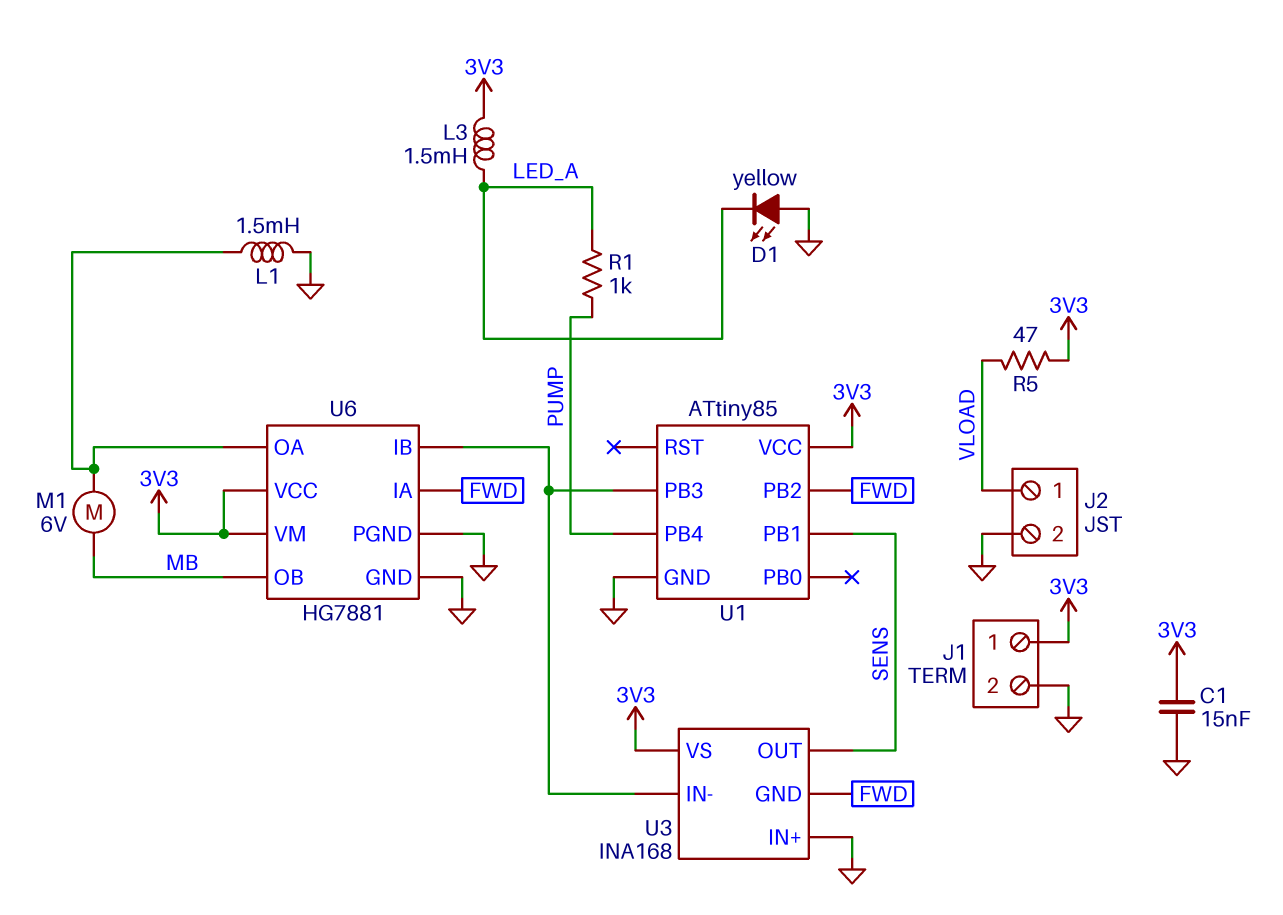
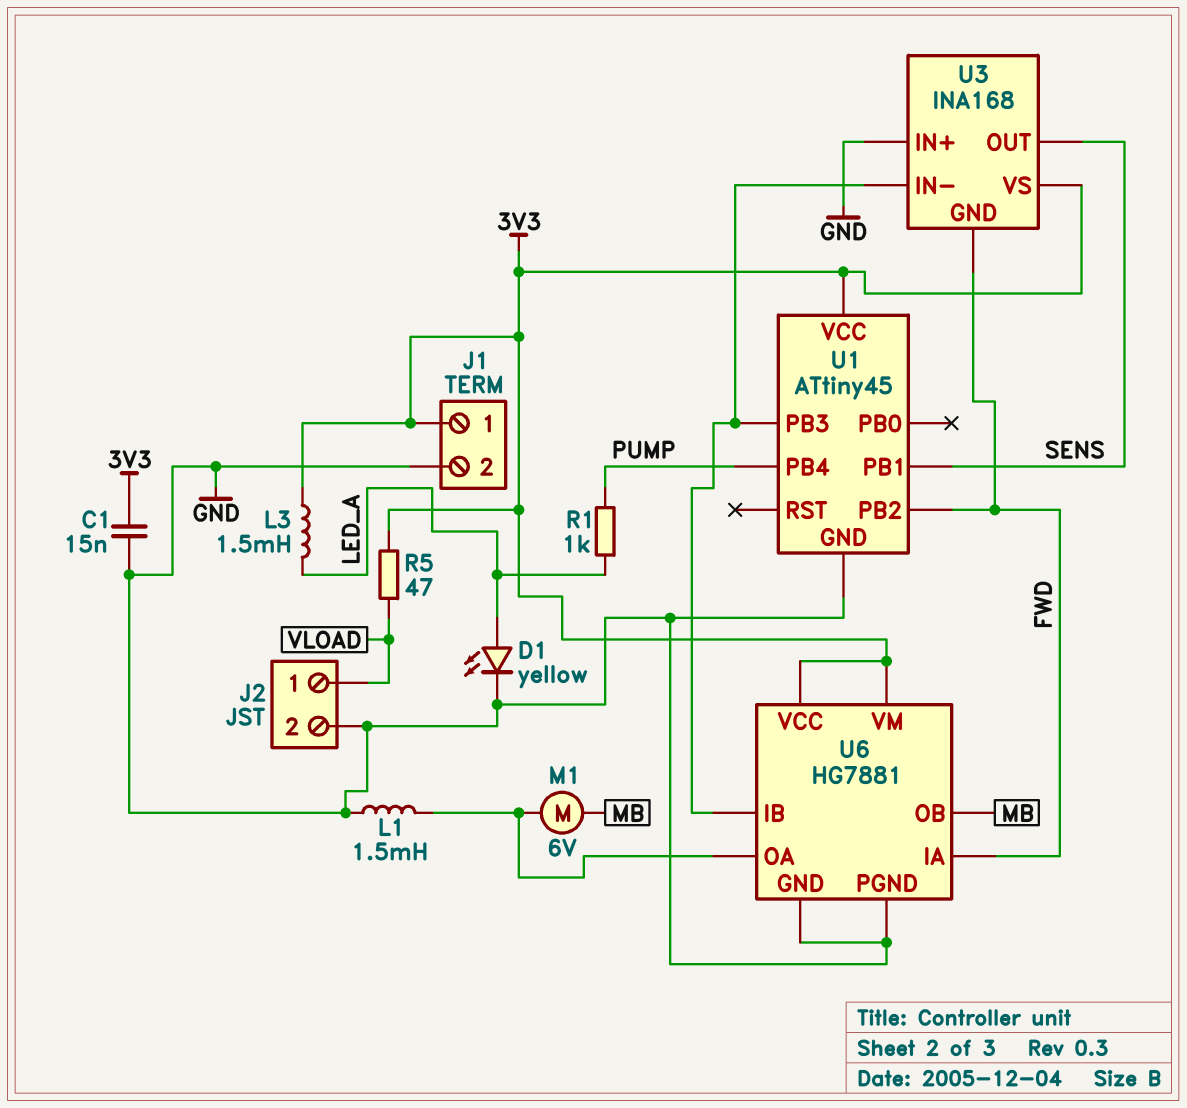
D1: LED yellow (A GND, K LED_A) -> LED yellow (A LED_A, K GND)
U1: ATtiny85 -> ATtiny45

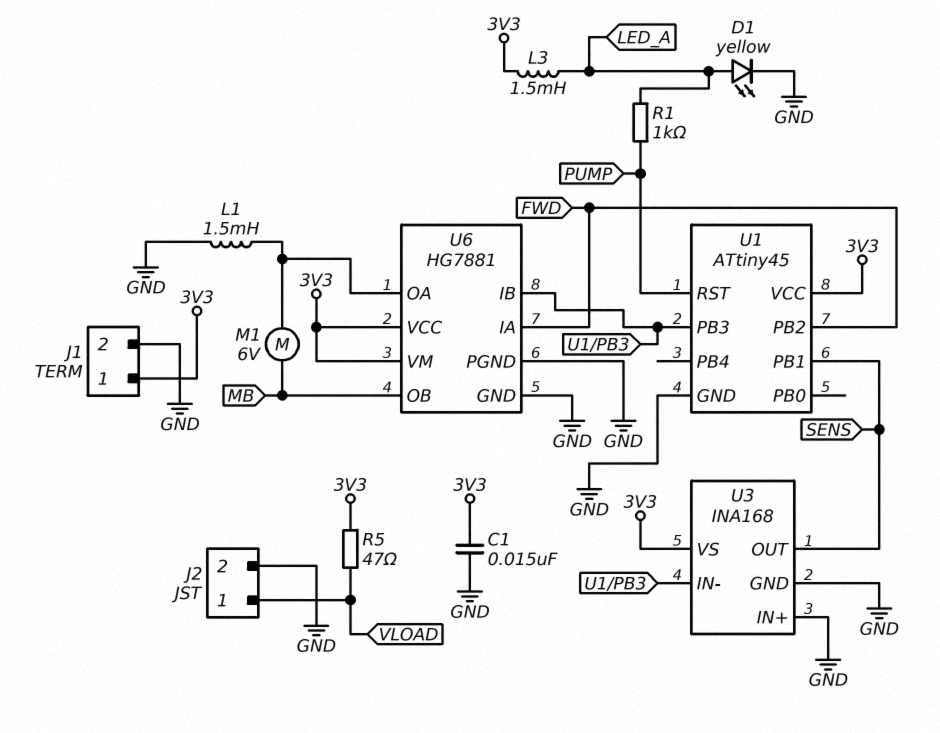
U1 pin PB4: PUMP -> none
U1 pin RST: none -> PUMP
U3 pin GND: FWD -> GND

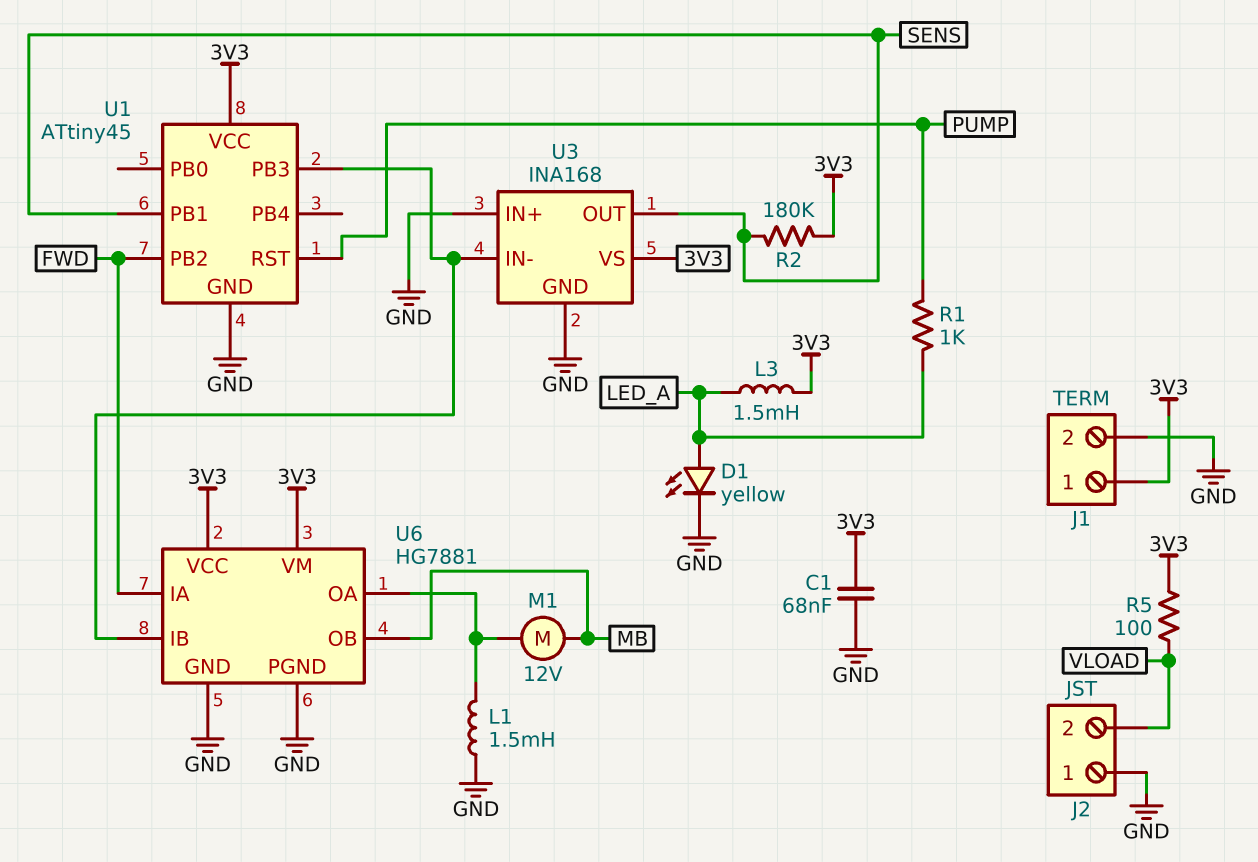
C1: 15nF (3V3, GND) -> 68nF (3V3, GND)
J2 pin 1: VLOAD -> GND
J2 pin 2: GND -> VLOAD
M1: motor 6V (MB, U6/OA) -> motor 12V (MB, U6/OA)
R2: none -> 180k (3V3, SENS)
R5: 47 (3V3, VLOAD) -> 100 (3V3, VLOAD)

